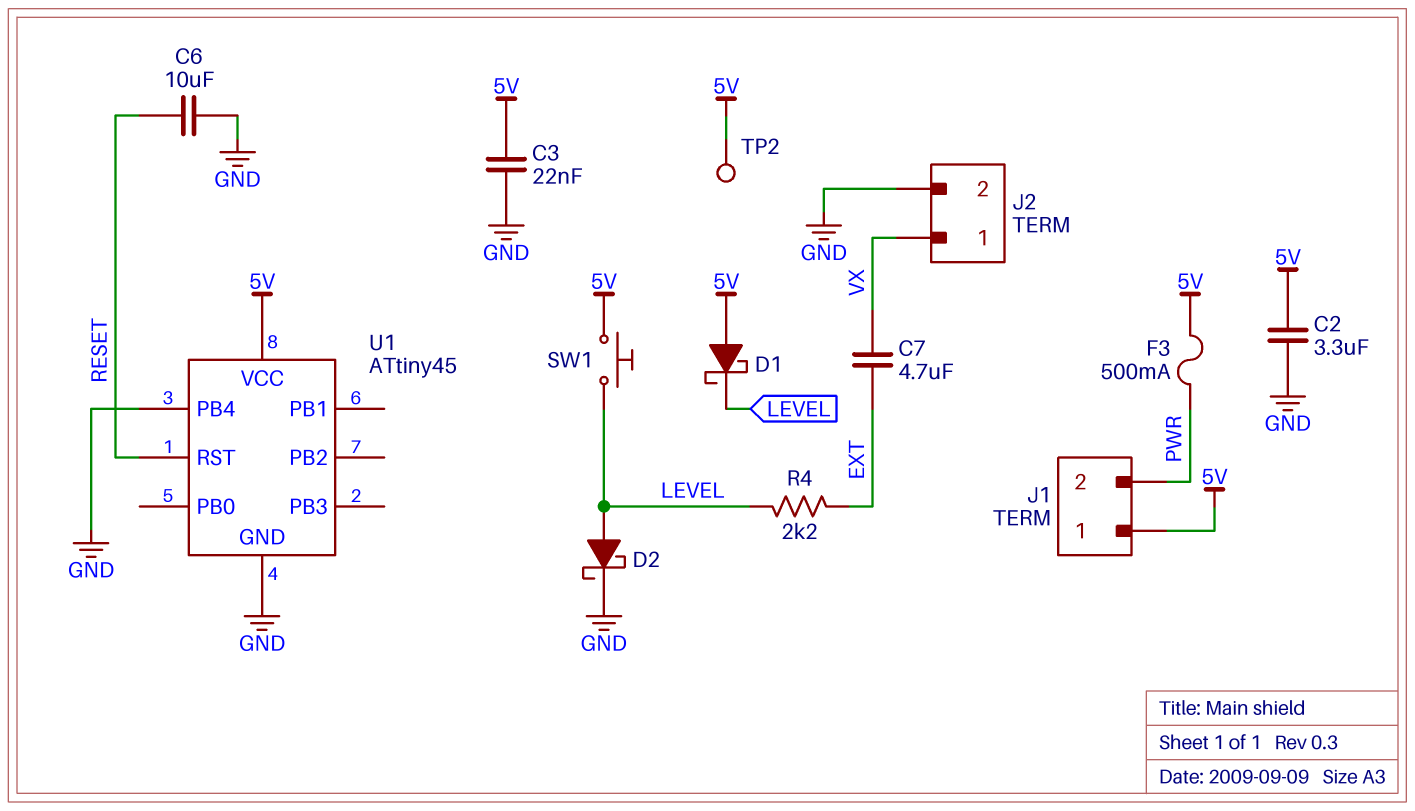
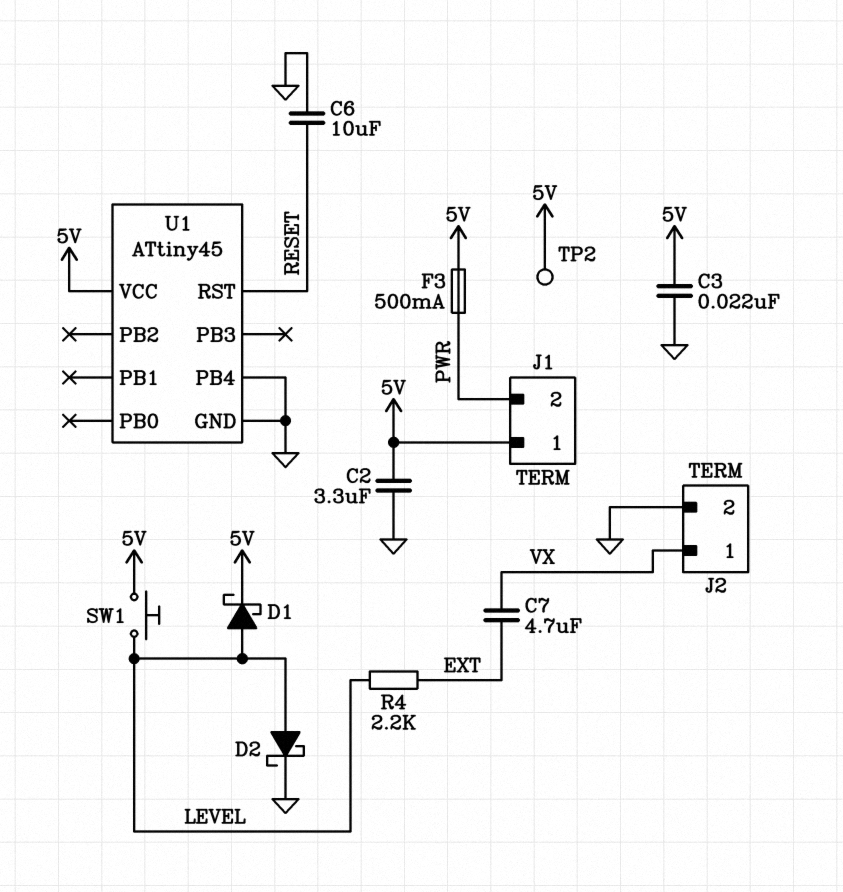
D1: schottky (A 5V, K LEVEL) -> schottky (A LEVEL, K 5V)

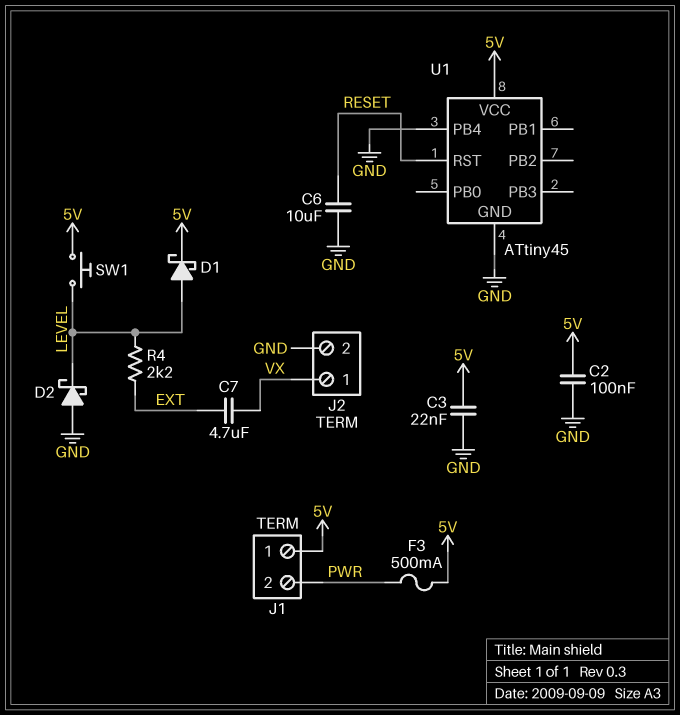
C2: 3.3uF (5V, GND) -> 100nF (5V, GND)
D2: schottky (A LEVEL, K GND) -> schottky (A GND, K LEVEL)
TP2: test point (5V) -> none

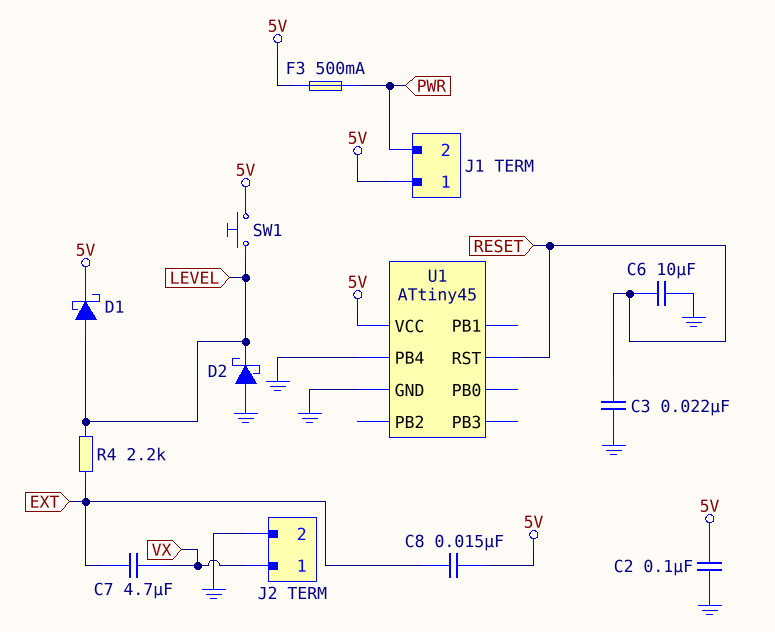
C3: 22nF (5V, GND) -> 22nF (GND, RESET)
C8: none -> 15nF (5V, EXT)

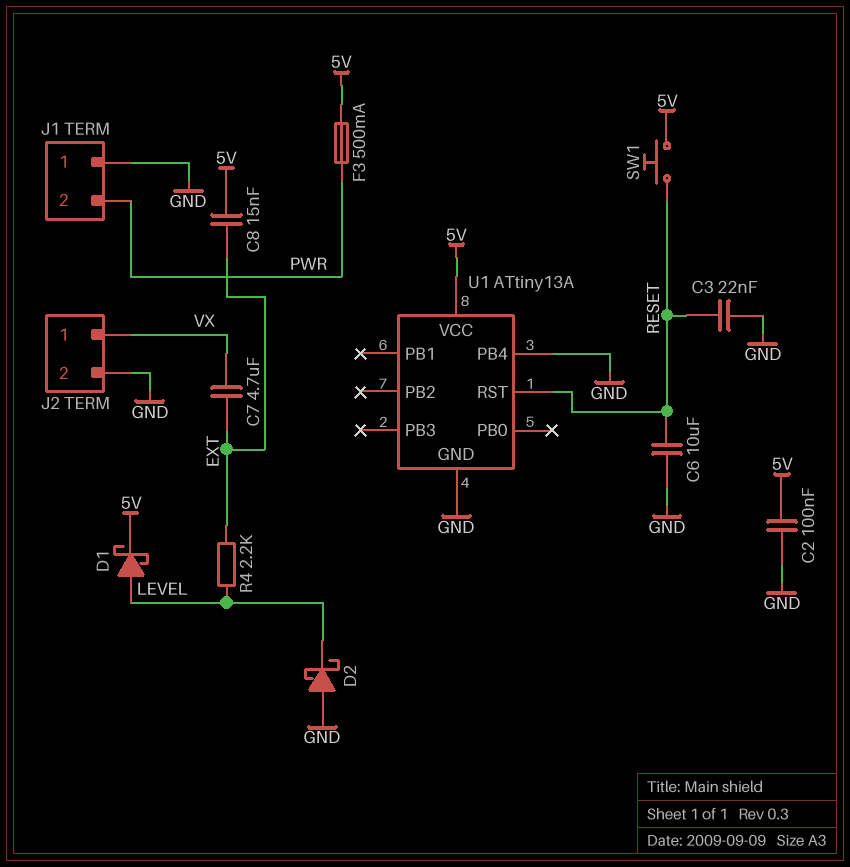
J1 pin 1: 5V -> GND
SW1: button (5V, LEVEL) -> button (5V, RESET)
U1: ATtiny45 -> ATtiny13A

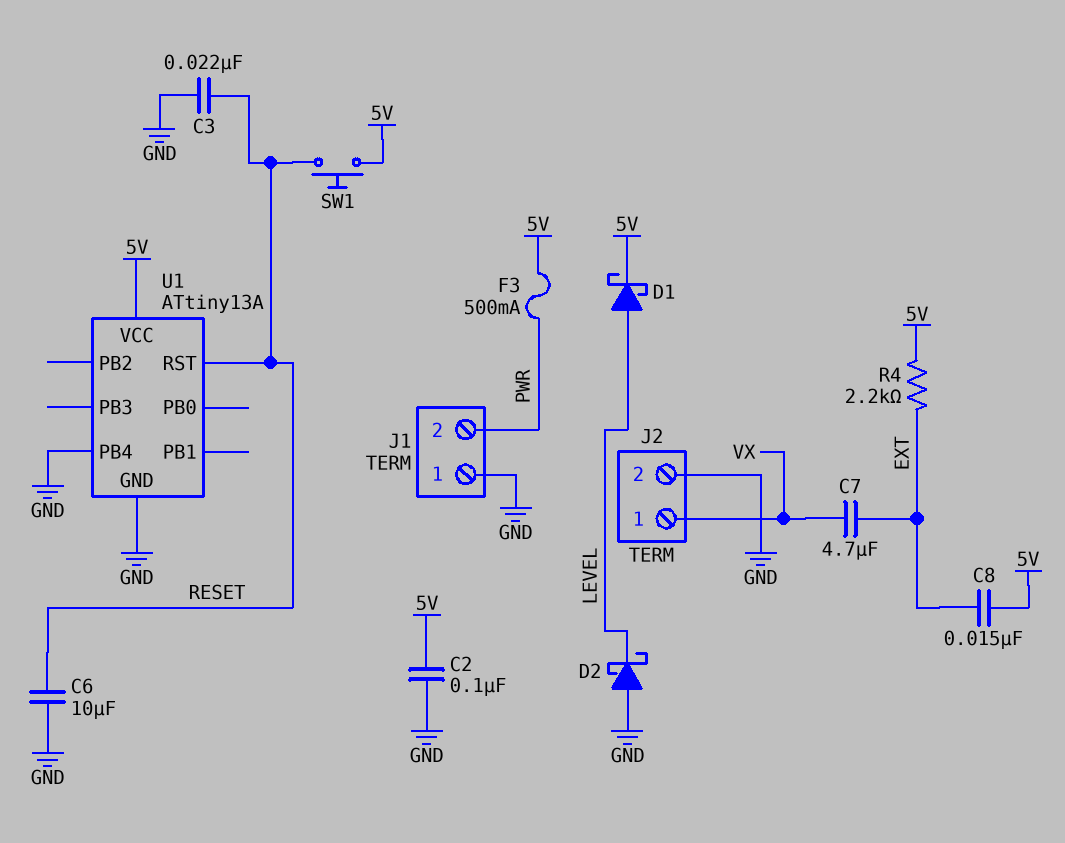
R4: 2.2k (EXT, LEVEL) -> 2.2k (5V, EXT)

